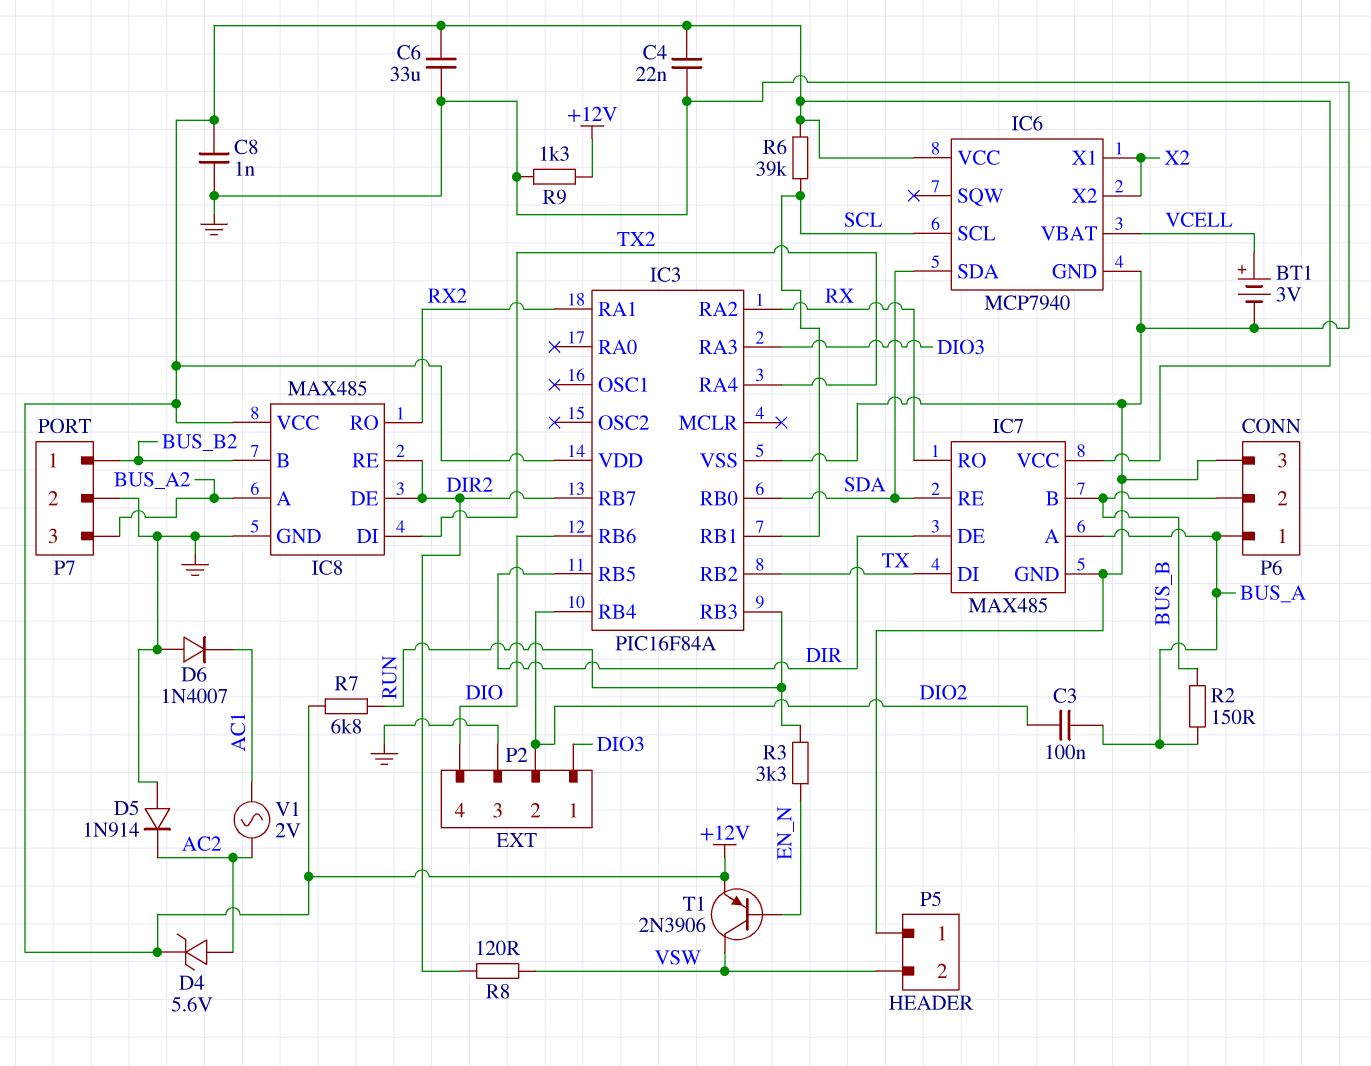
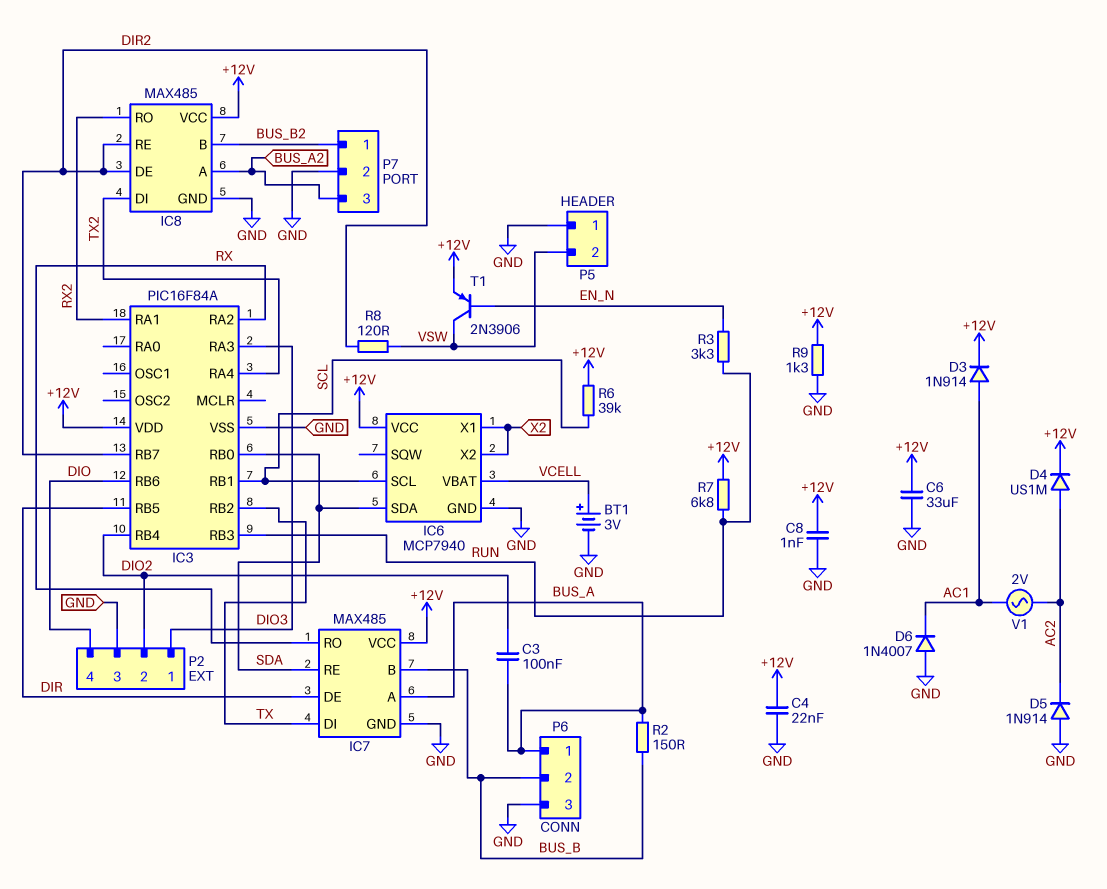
D3: none -> diode 1N914 (A AC1, K +12V)
D4: zener 5.6V (A AC2, K +12V) -> diode US1M (A AC2, K +12V)

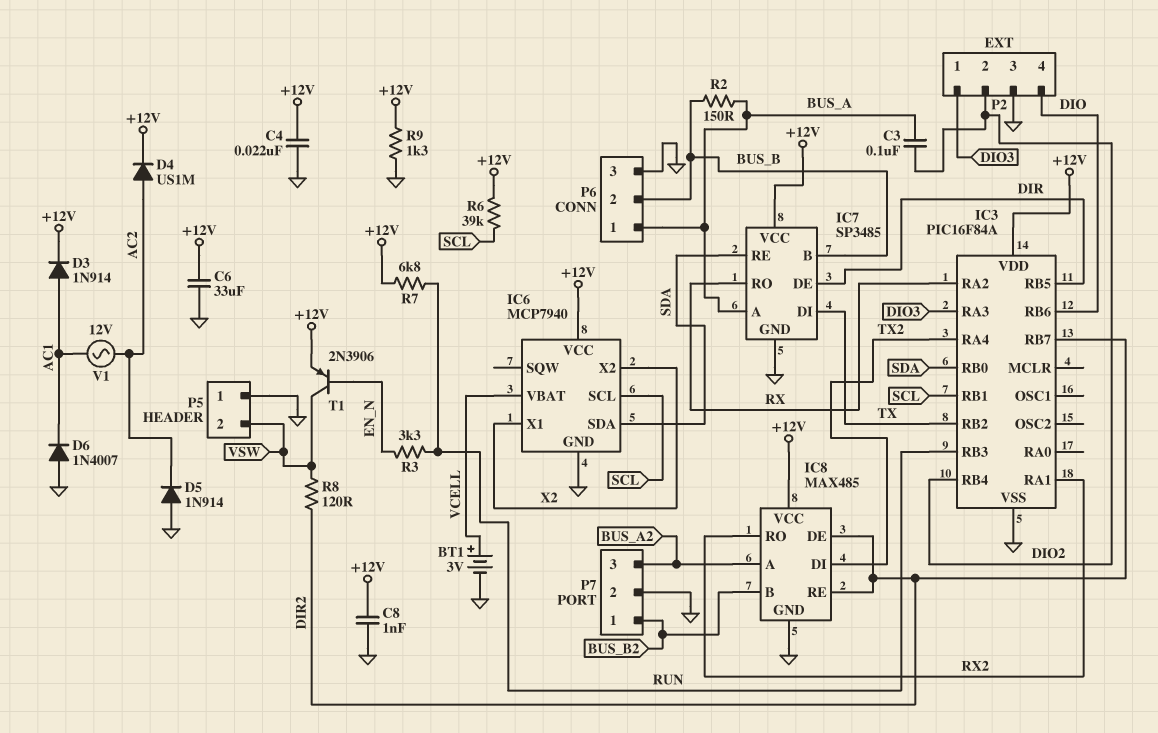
IC7: MAX485 -> SP3485
V1: AC 2V (AC1, AC2) -> AC 12V (AC1, AC2)

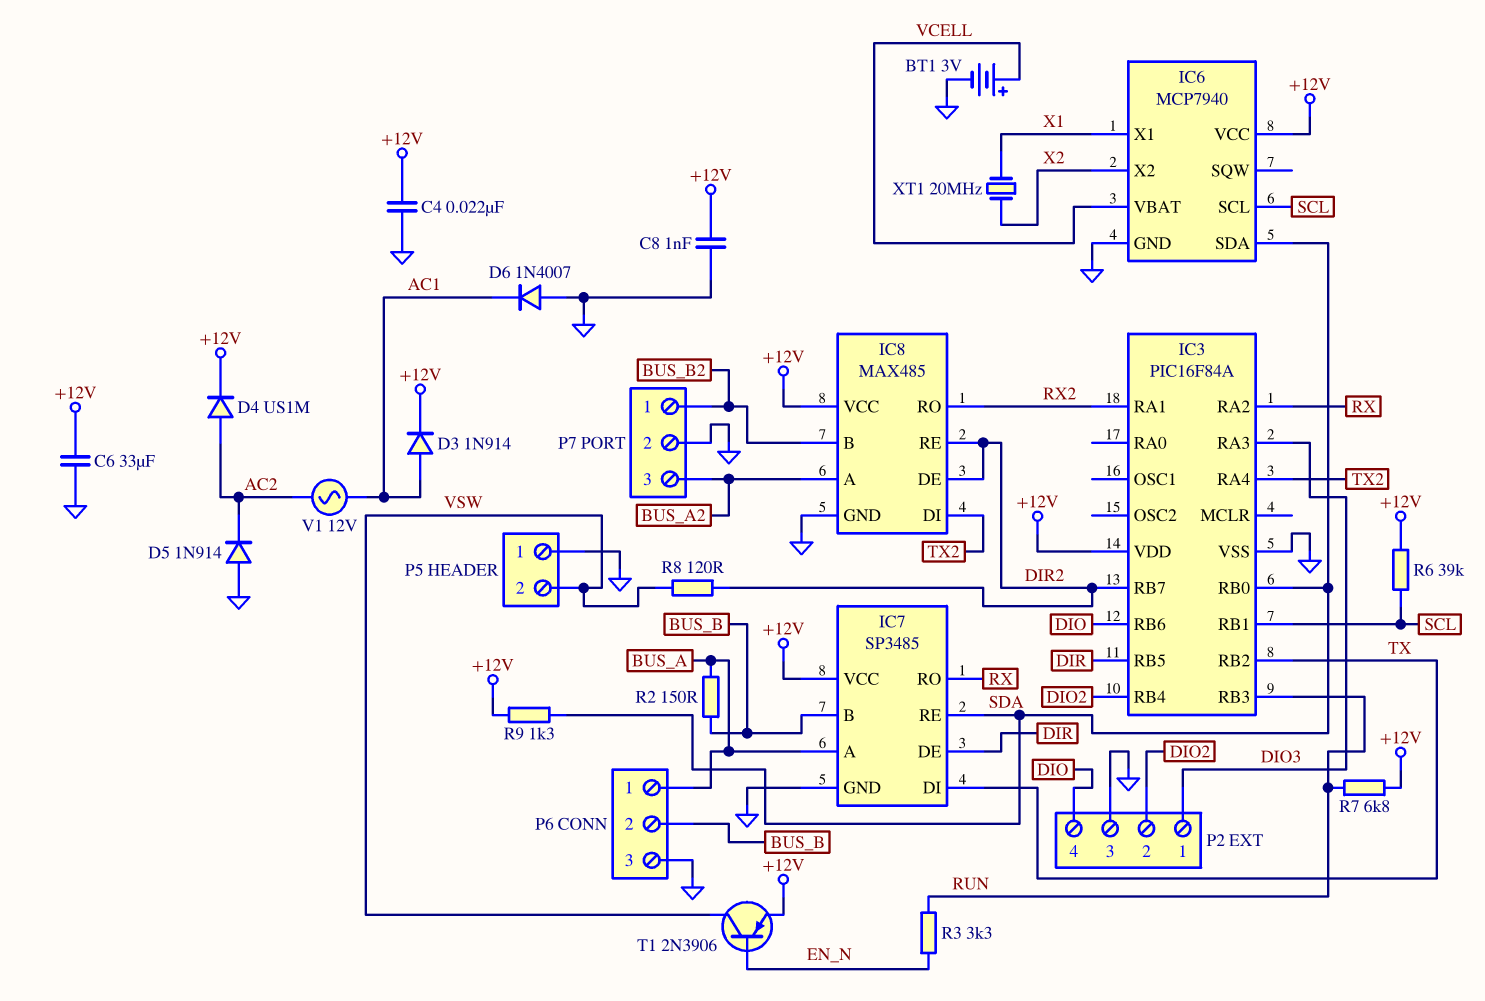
C3: 100nF (BUS_A, DIO2) -> none
IC6 pin X1: X2 -> X1
R9: 1.3k (+12V, GND) -> 1.3k (+12V, SDA)
XT1: none -> 20MHz (X1, X2)

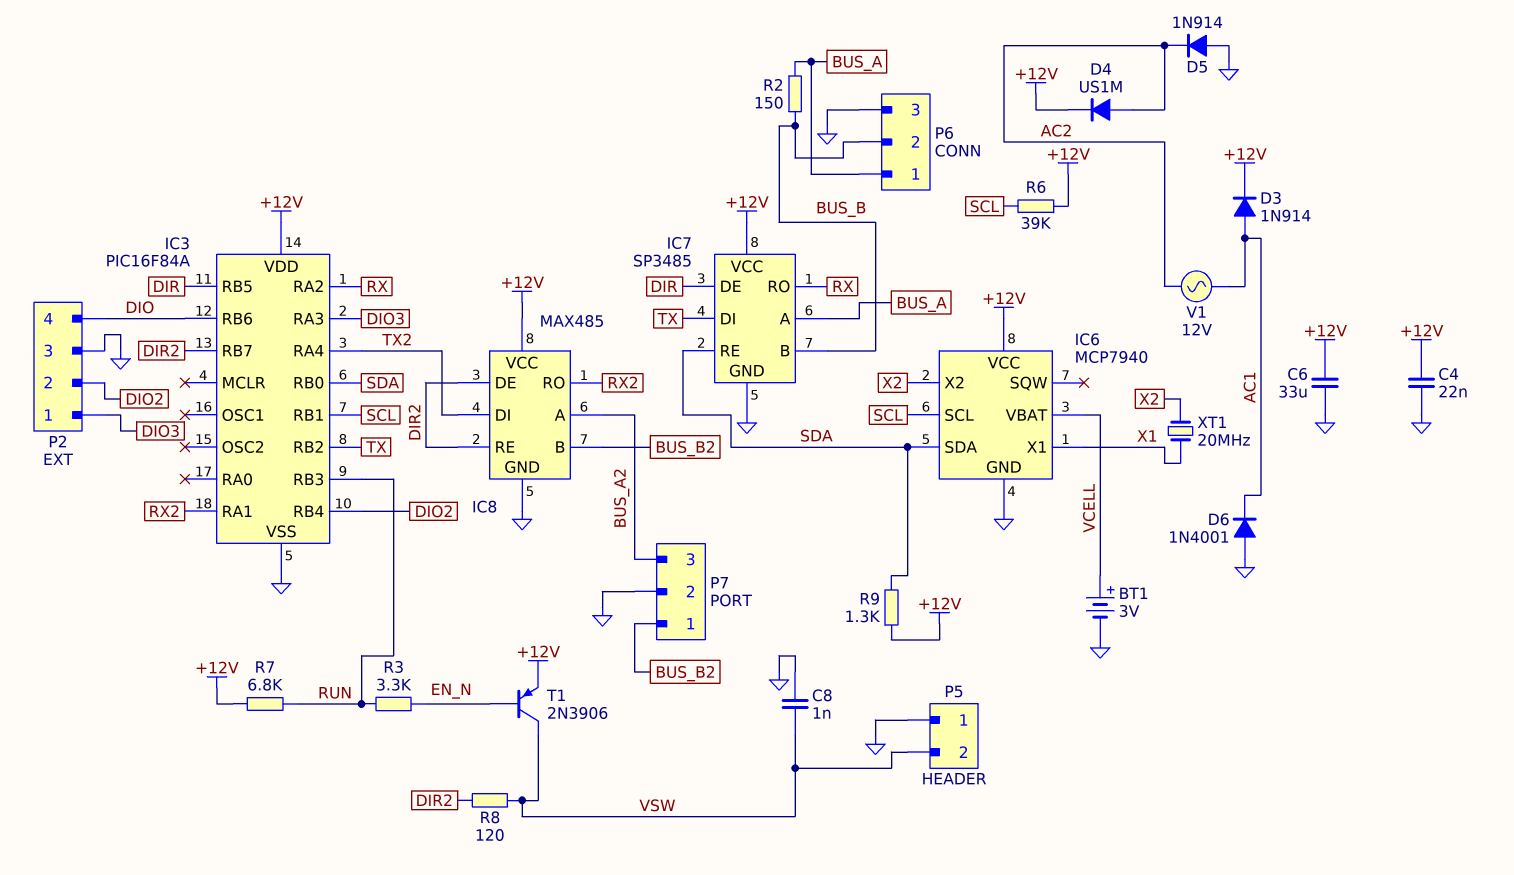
C8: 1nF (+12V, GND) -> 1nF (GND, VSW)
D6: diode 1N4007 (A GND, K AC1) -> diode 1N4001 (A GND, K AC1)

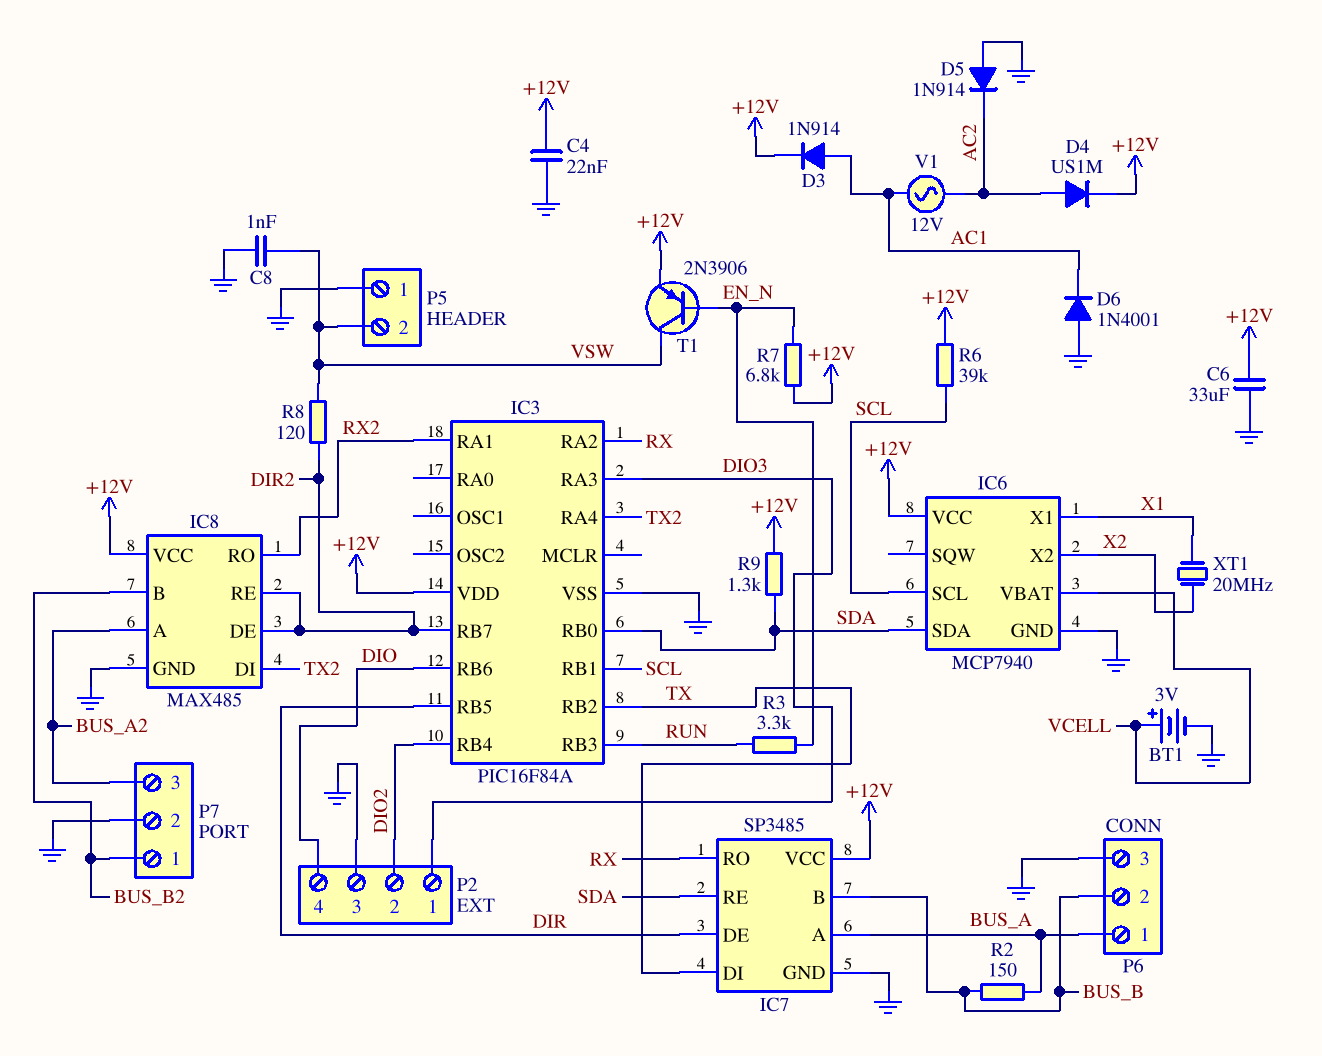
R7: 6.8k (+12V, RUN) -> 6.8k (+12V, EN_N)

